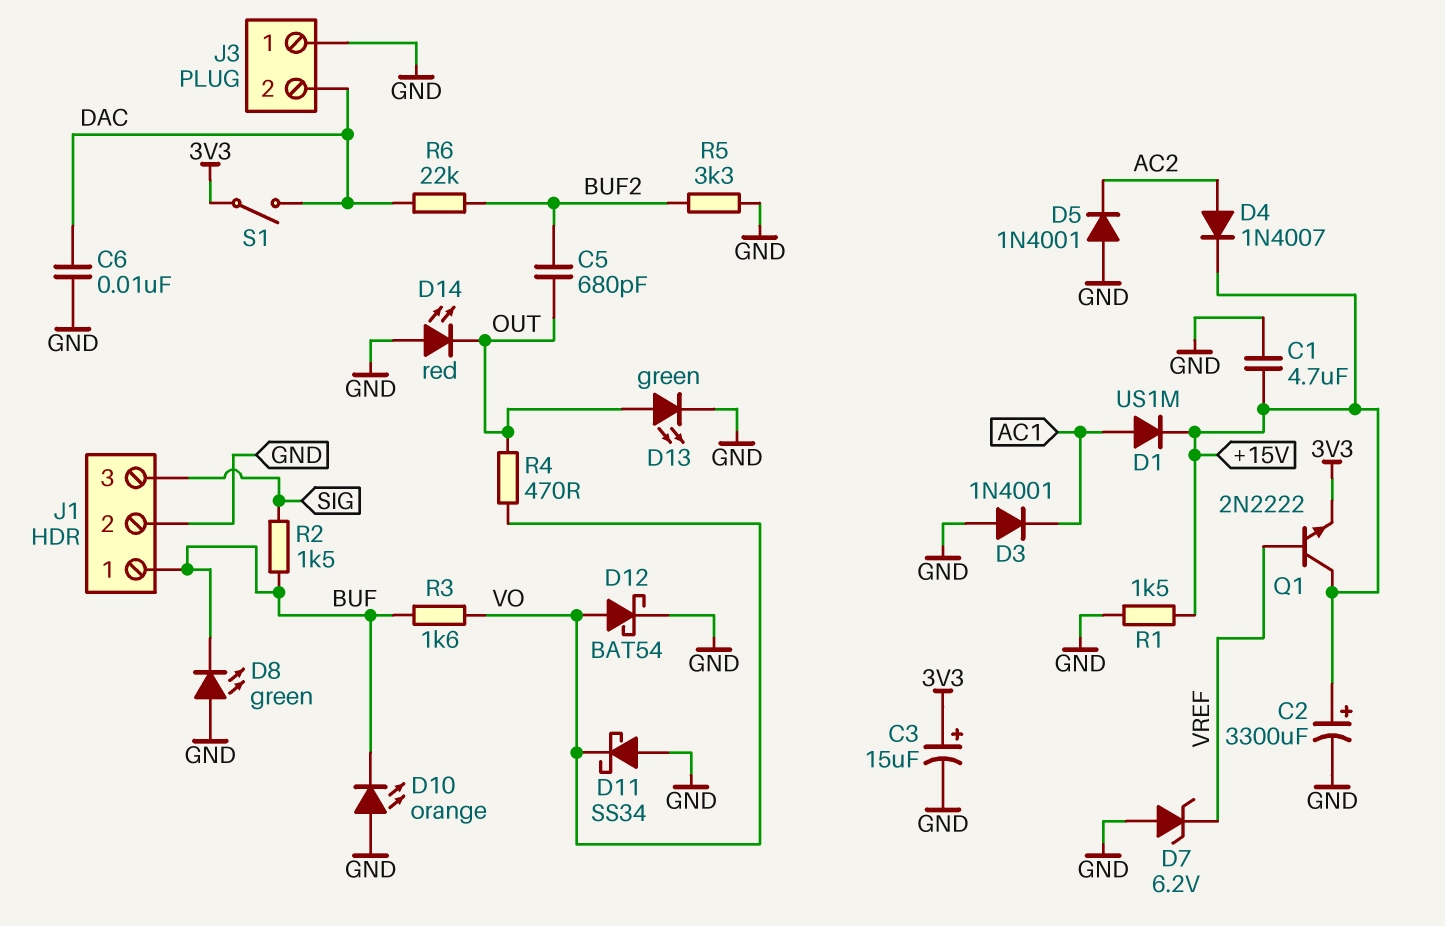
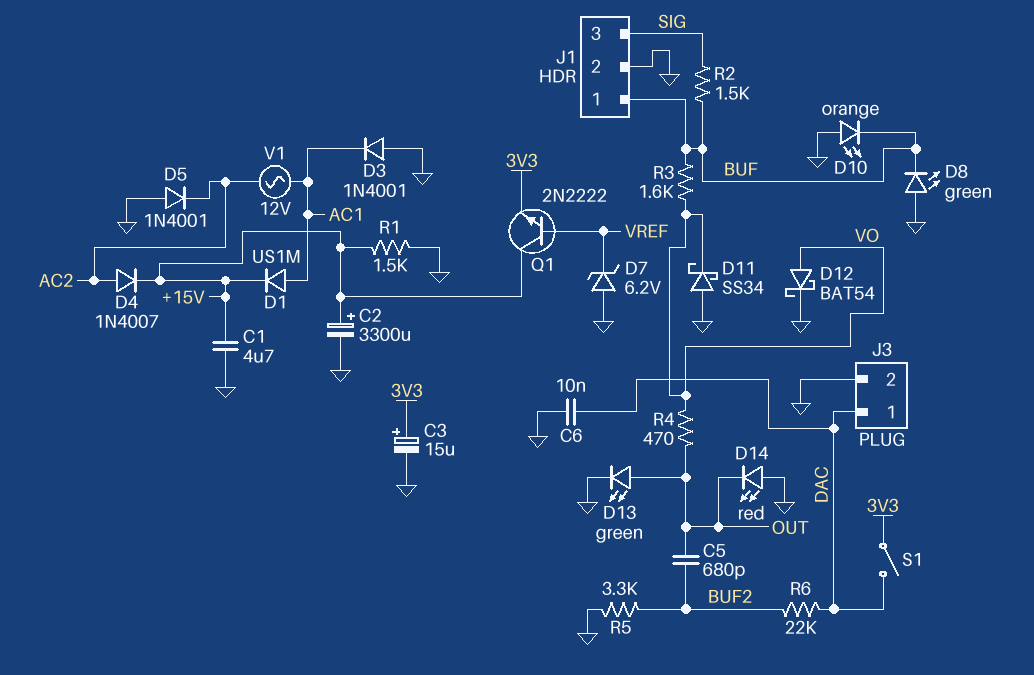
J3 pin 1: GND -> DAC
J3 pin 2: DAC -> GND
V1: none -> AC 12V (AC1, AC2)

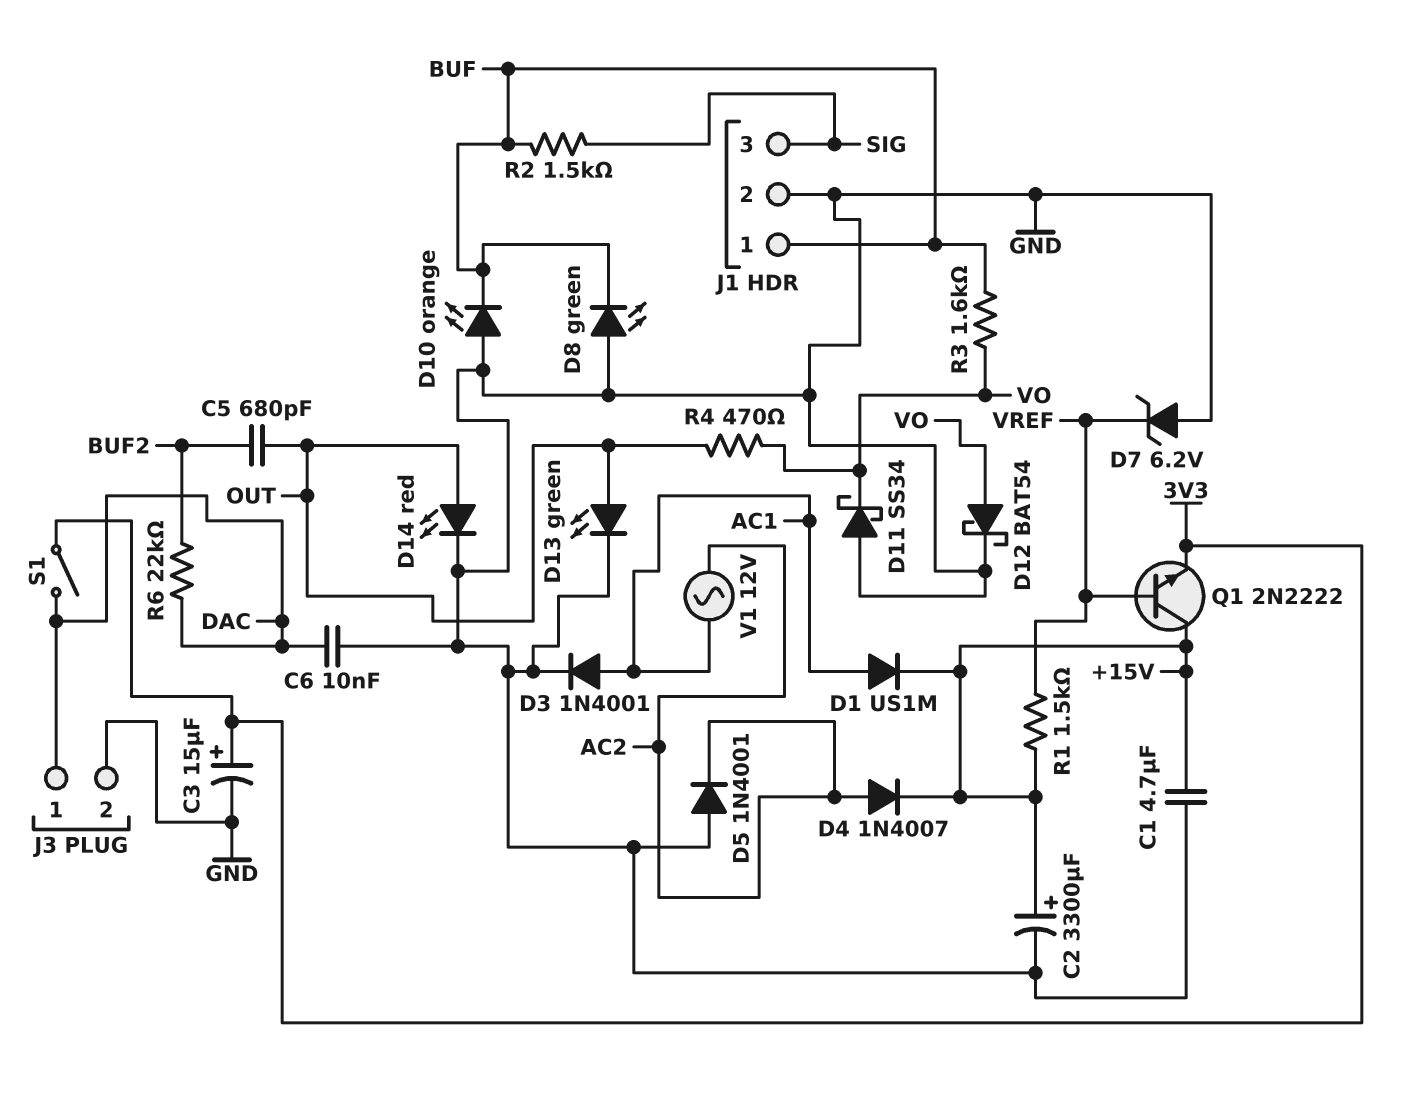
D3: diode 1N4001 (A GND, K AC1) -> diode 1N4001 (A AC1, K GND)
D14: LED red (A GND, K OUT) -> LED red (A OUT, K GND)
R1: 1.5k (+15V, GND) -> 1.5k (+15V, VREF)
R5: 3.3k (BUF2, GND) -> none

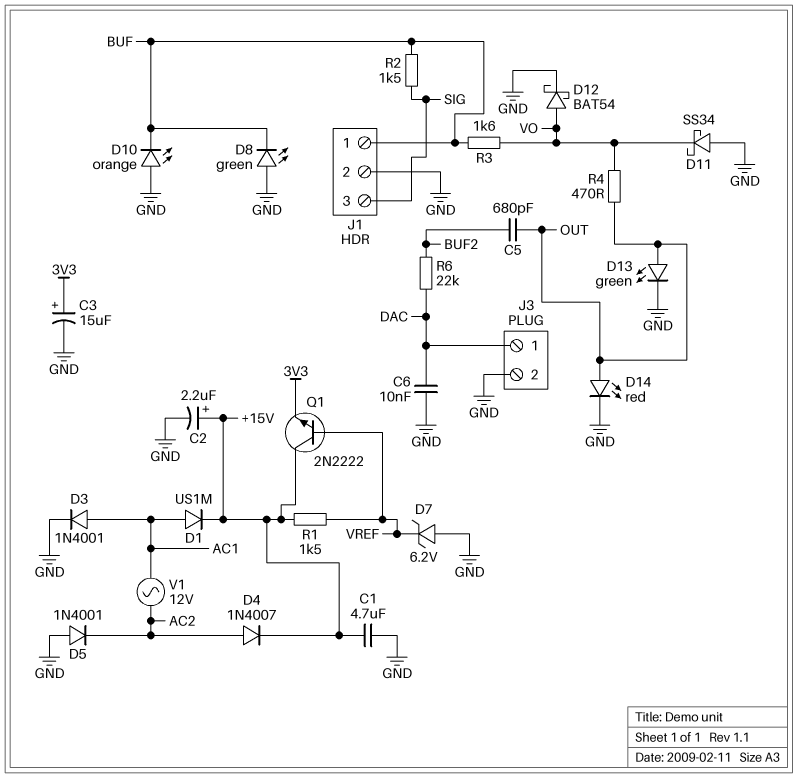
C2: 3300uF (plus +15V, minus GND) -> 2.2uF (plus +15V, minus GND)
S1: switch (3V3, DAC) -> none

